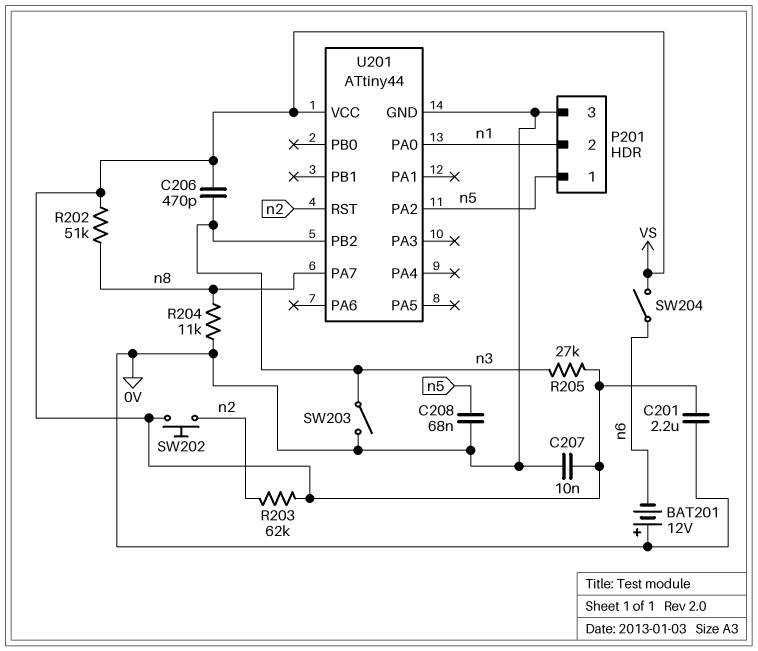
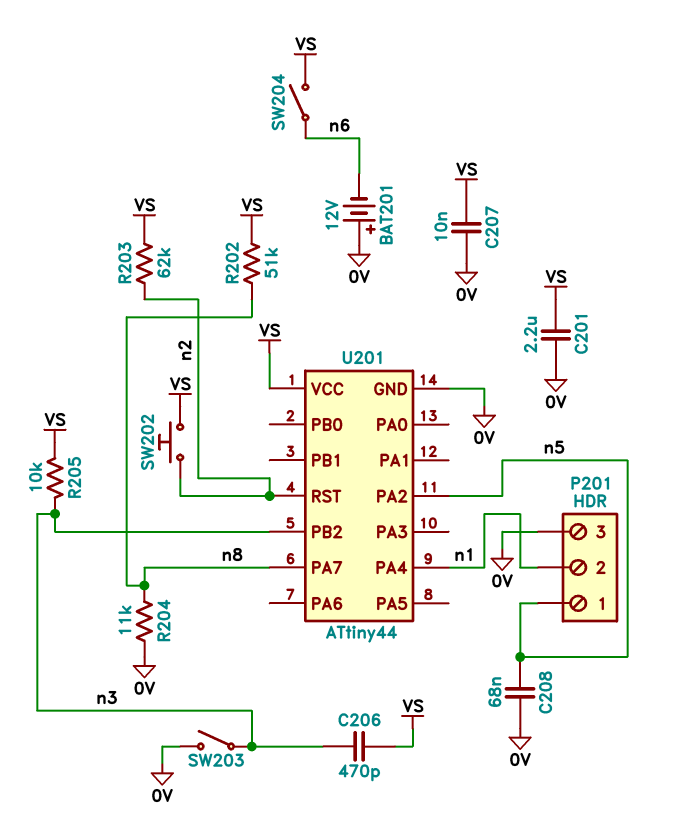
R205: 27k (VS, n3) -> 10k (VS, n3)
U201 pin PA0: n1 -> none
U201 pin PA4: none -> n1

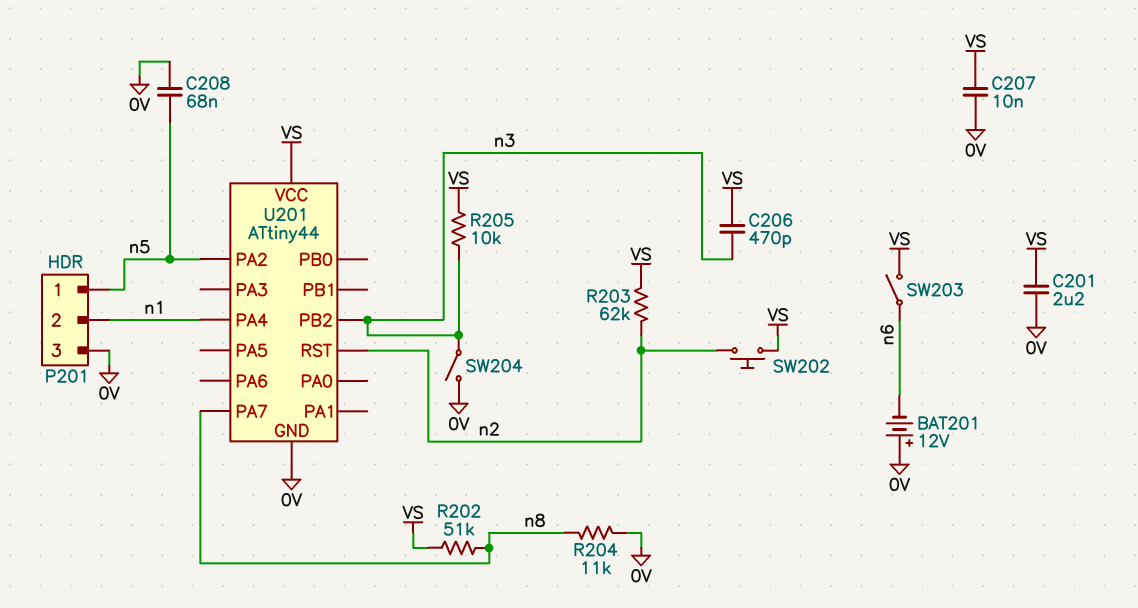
SW203: switch (0V, n3) -> switch (VS, n6)
SW204: switch (VS, n6) -> switch (0V, n3)

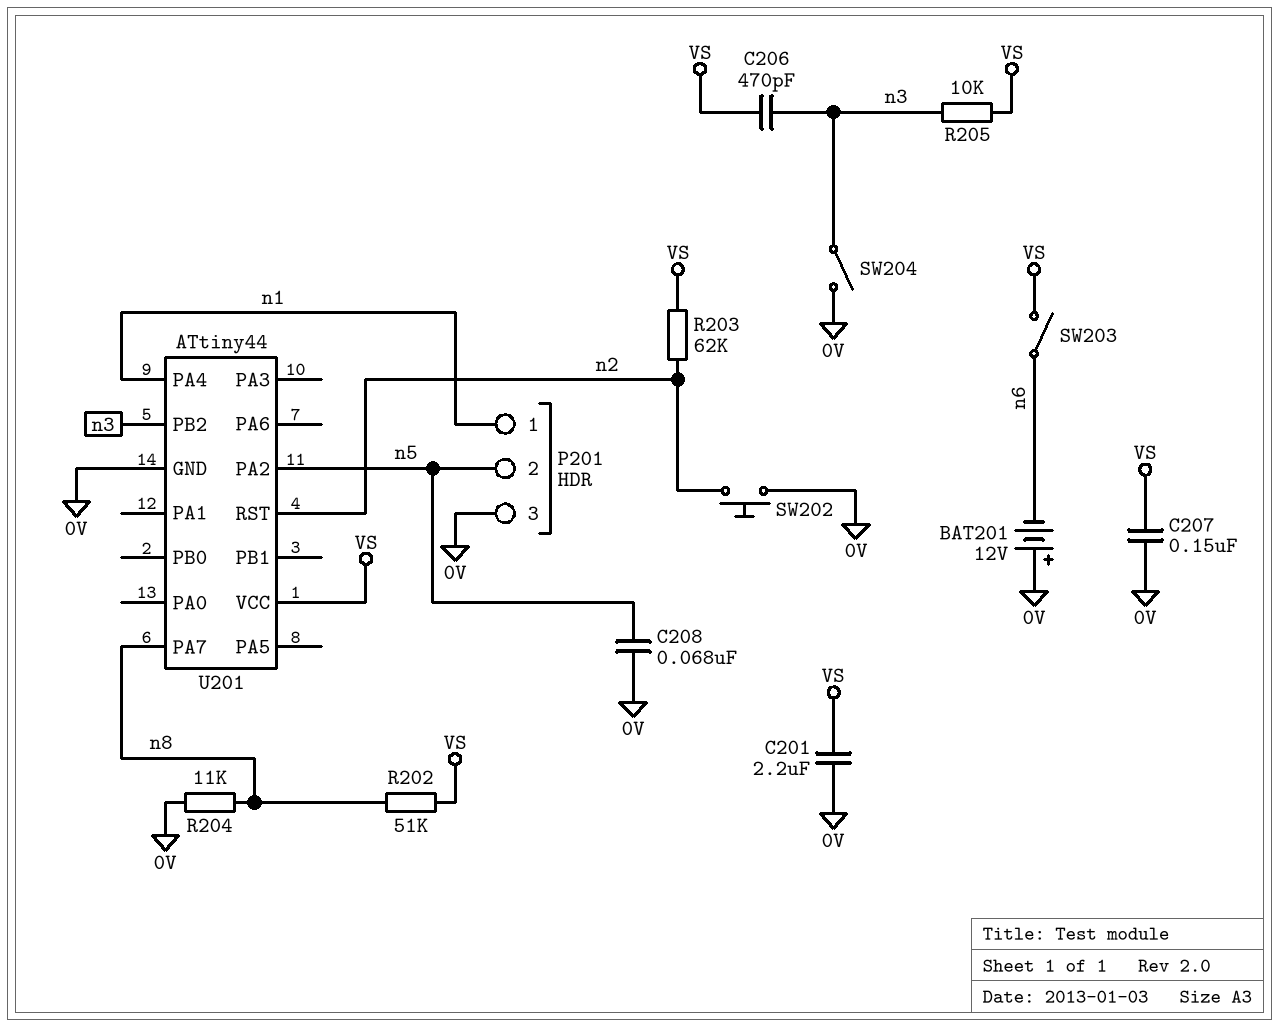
C207: 10nF (0V, VS) -> 150nF (0V, VS)
P201 pin 1: n5 -> n1
P201 pin 2: n1 -> n5
SW202: button (VS, n2) -> button (0V, n2)

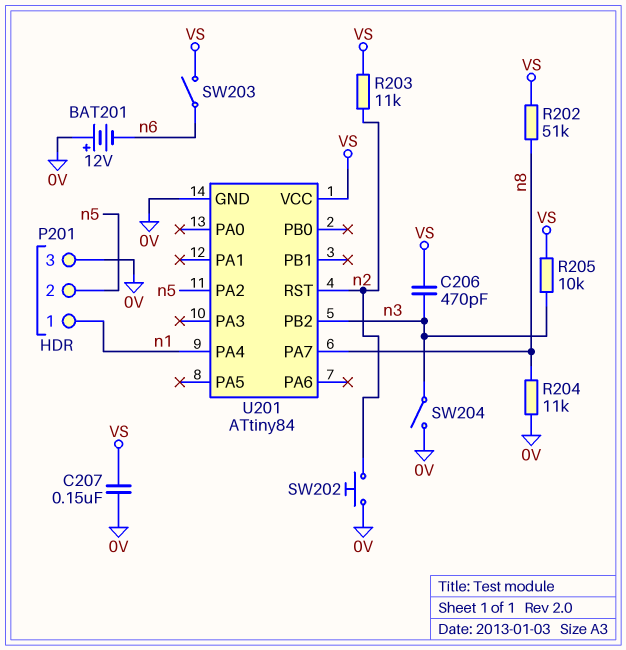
C201: 2.2uF (0V, VS) -> none
C208: 68nF (0V, n5) -> none
R203: 62k (VS, n2) -> 11k (VS, n2)
U201: ATtiny44 -> ATtiny84

